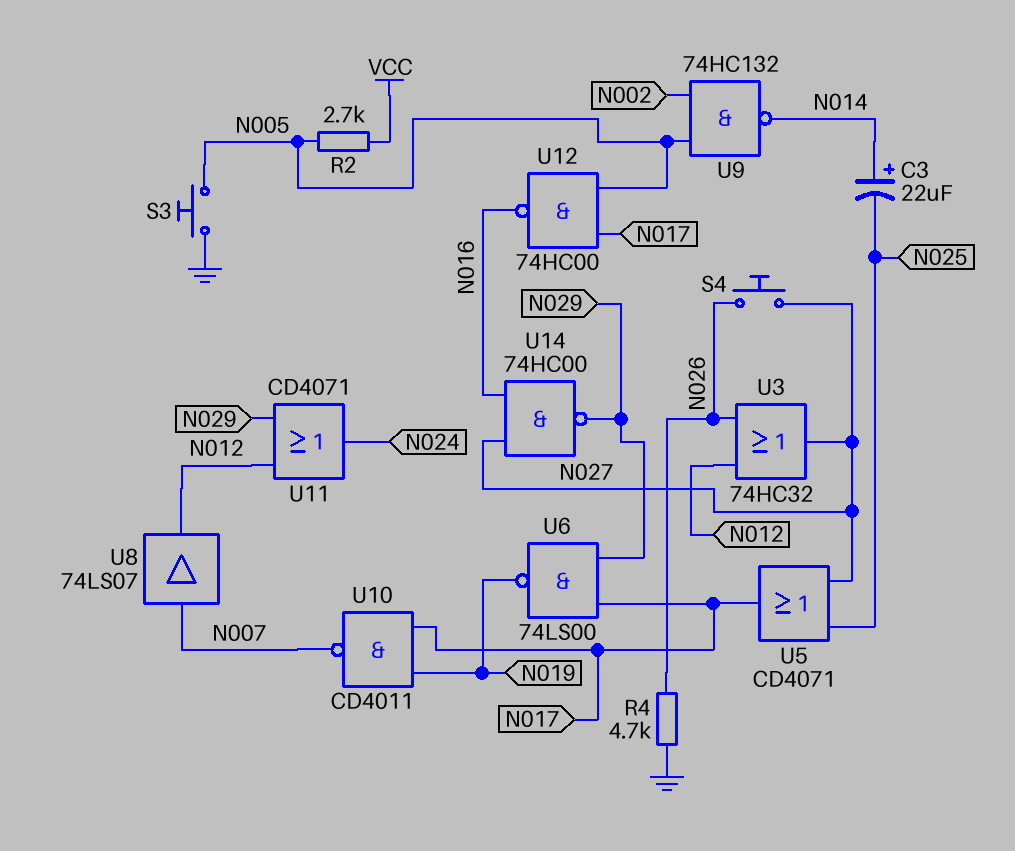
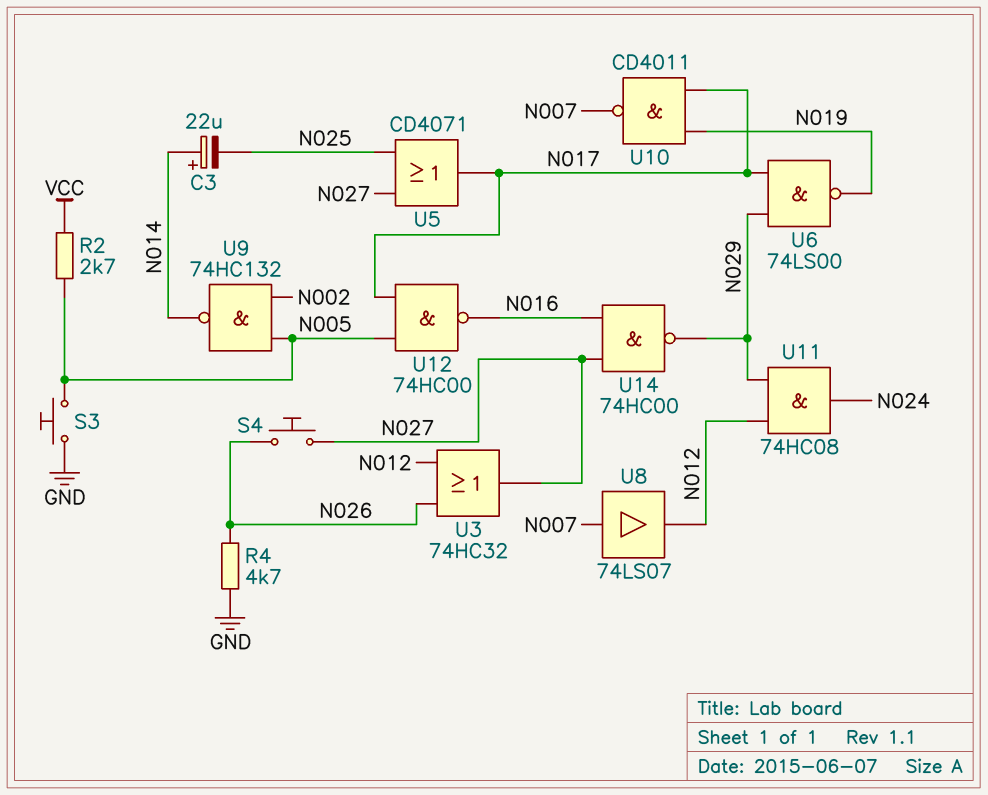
U11: OR CD4071 (in N012, in N029, out N024) -> AND 74HC08 (in N012, in N029, out N024)

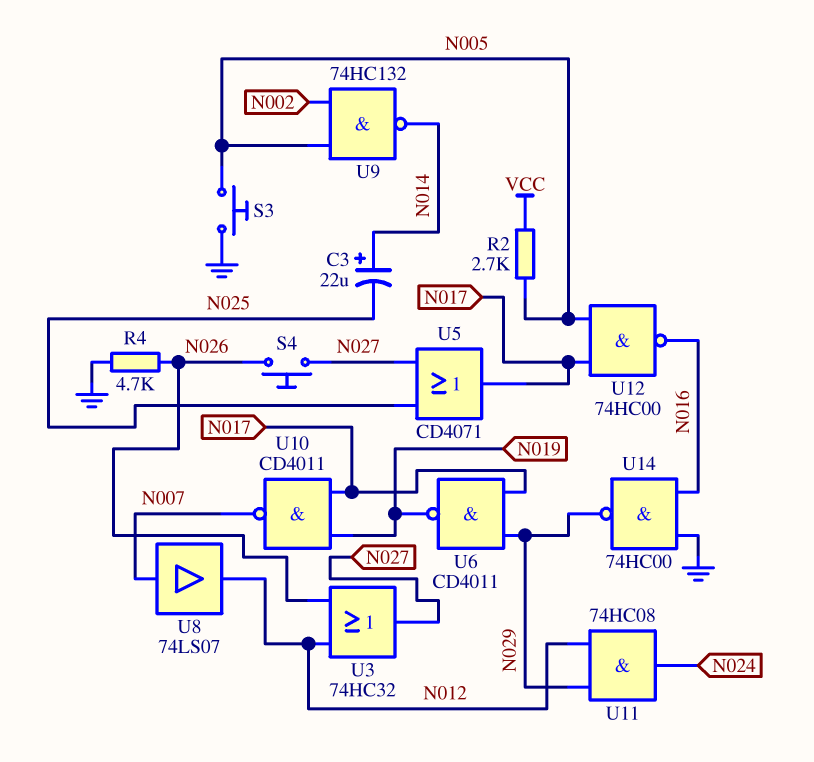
U6: NAND 74LS00 (in N017, in N029, out N019) -> NAND CD4011 (in N017, in N029, out N019)
U14: NAND 74HC00 (in N016, in N027, out N029) -> NAND 74HC00 (in GND, in N016, out N029)

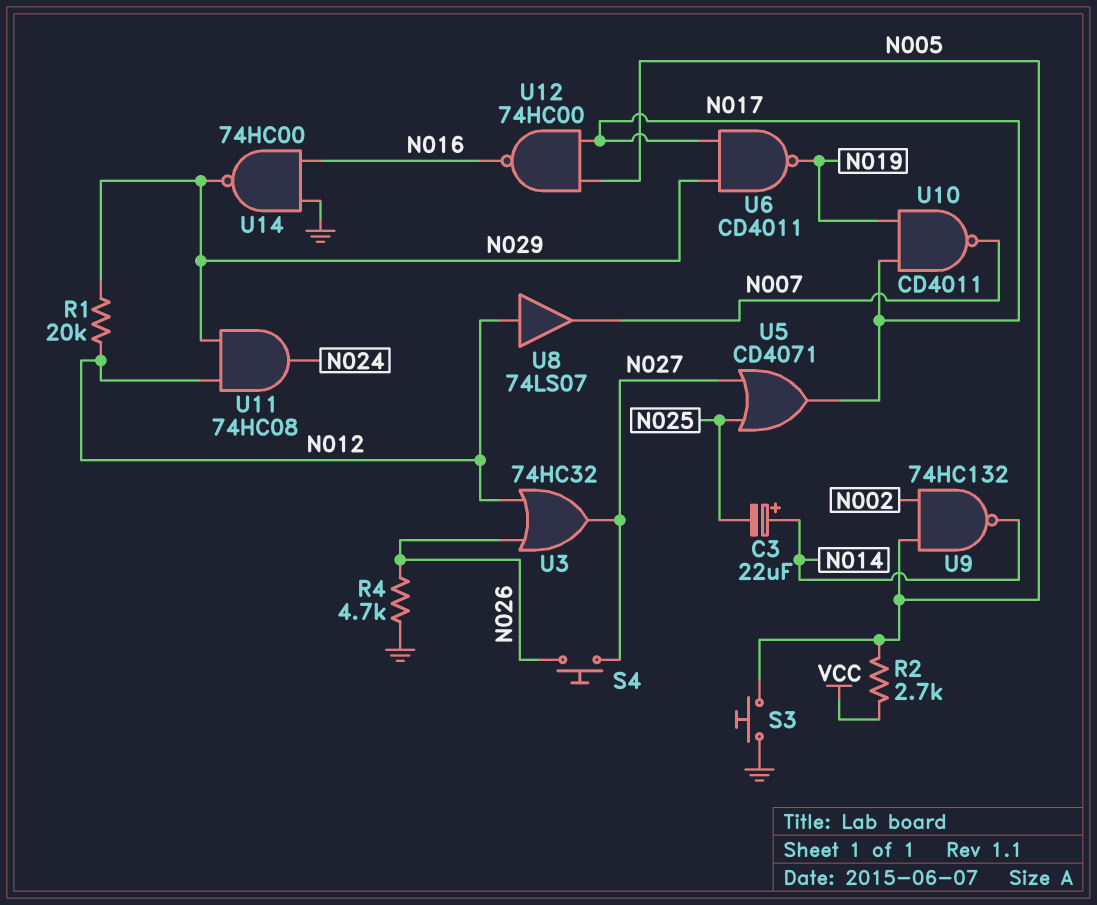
R1: none -> 20k (N012, N029)
U8: buffer 74LS07 (in N007, out N012) -> buffer 74LS07 (in N012, out N007)

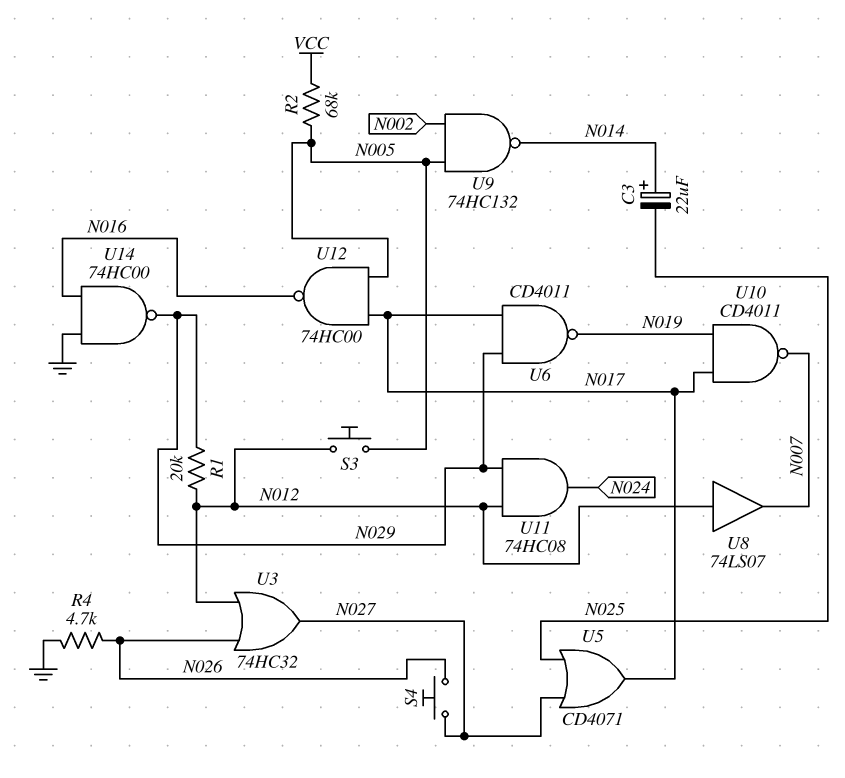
R2: 2.7k (N005, VCC) -> 68k (N005, VCC)
S3: button (GND, N005) -> button (N005, N012)

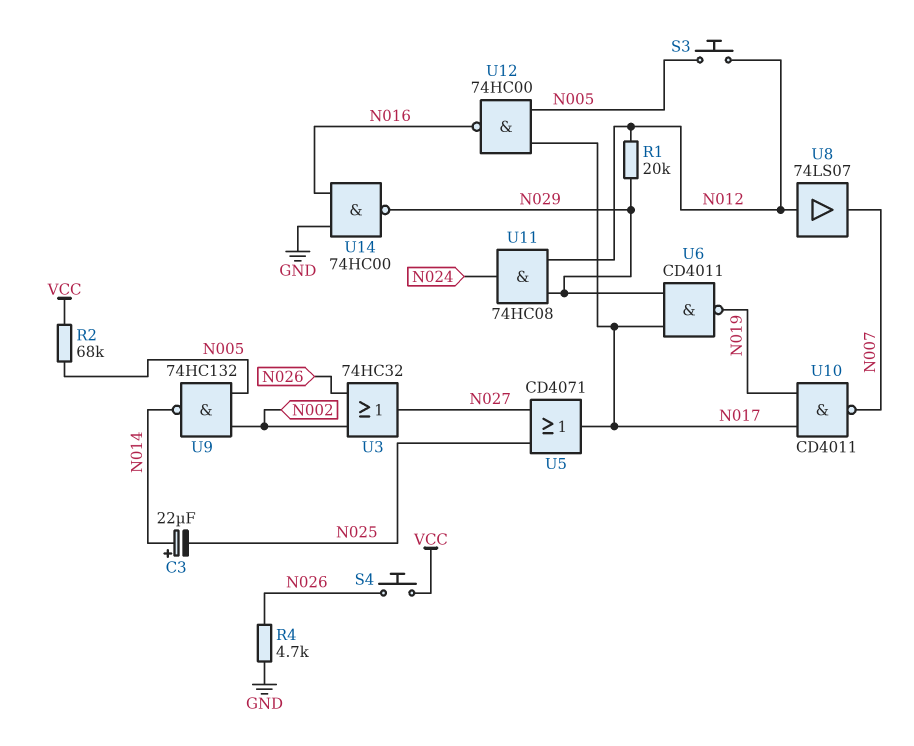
S4: button (N026, N027) -> button (N026, VCC)
U3: OR 74HC32 (in N012, in N026, out N027) -> OR 74HC32 (in N002, in N026, out N027)

